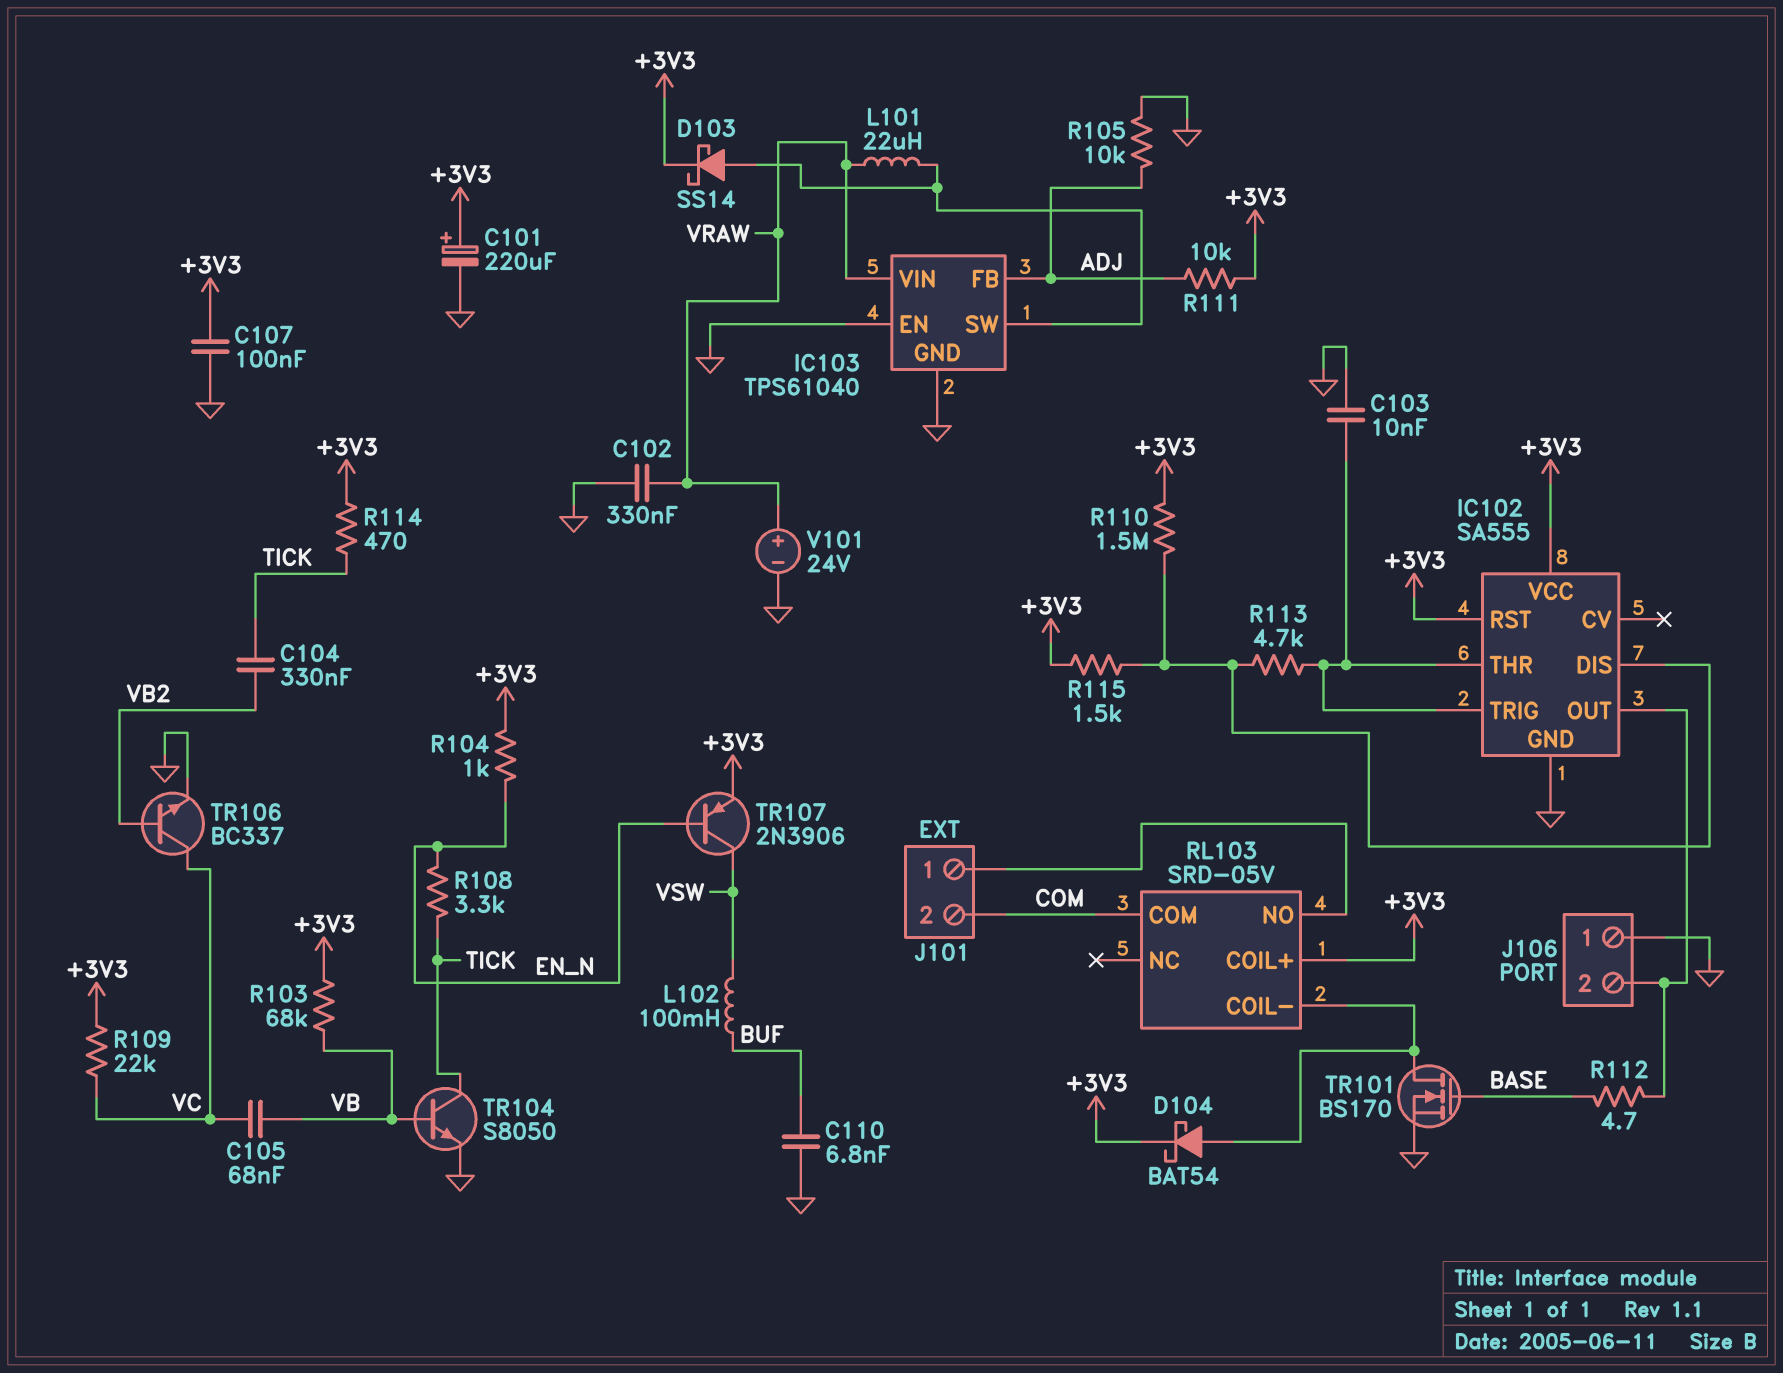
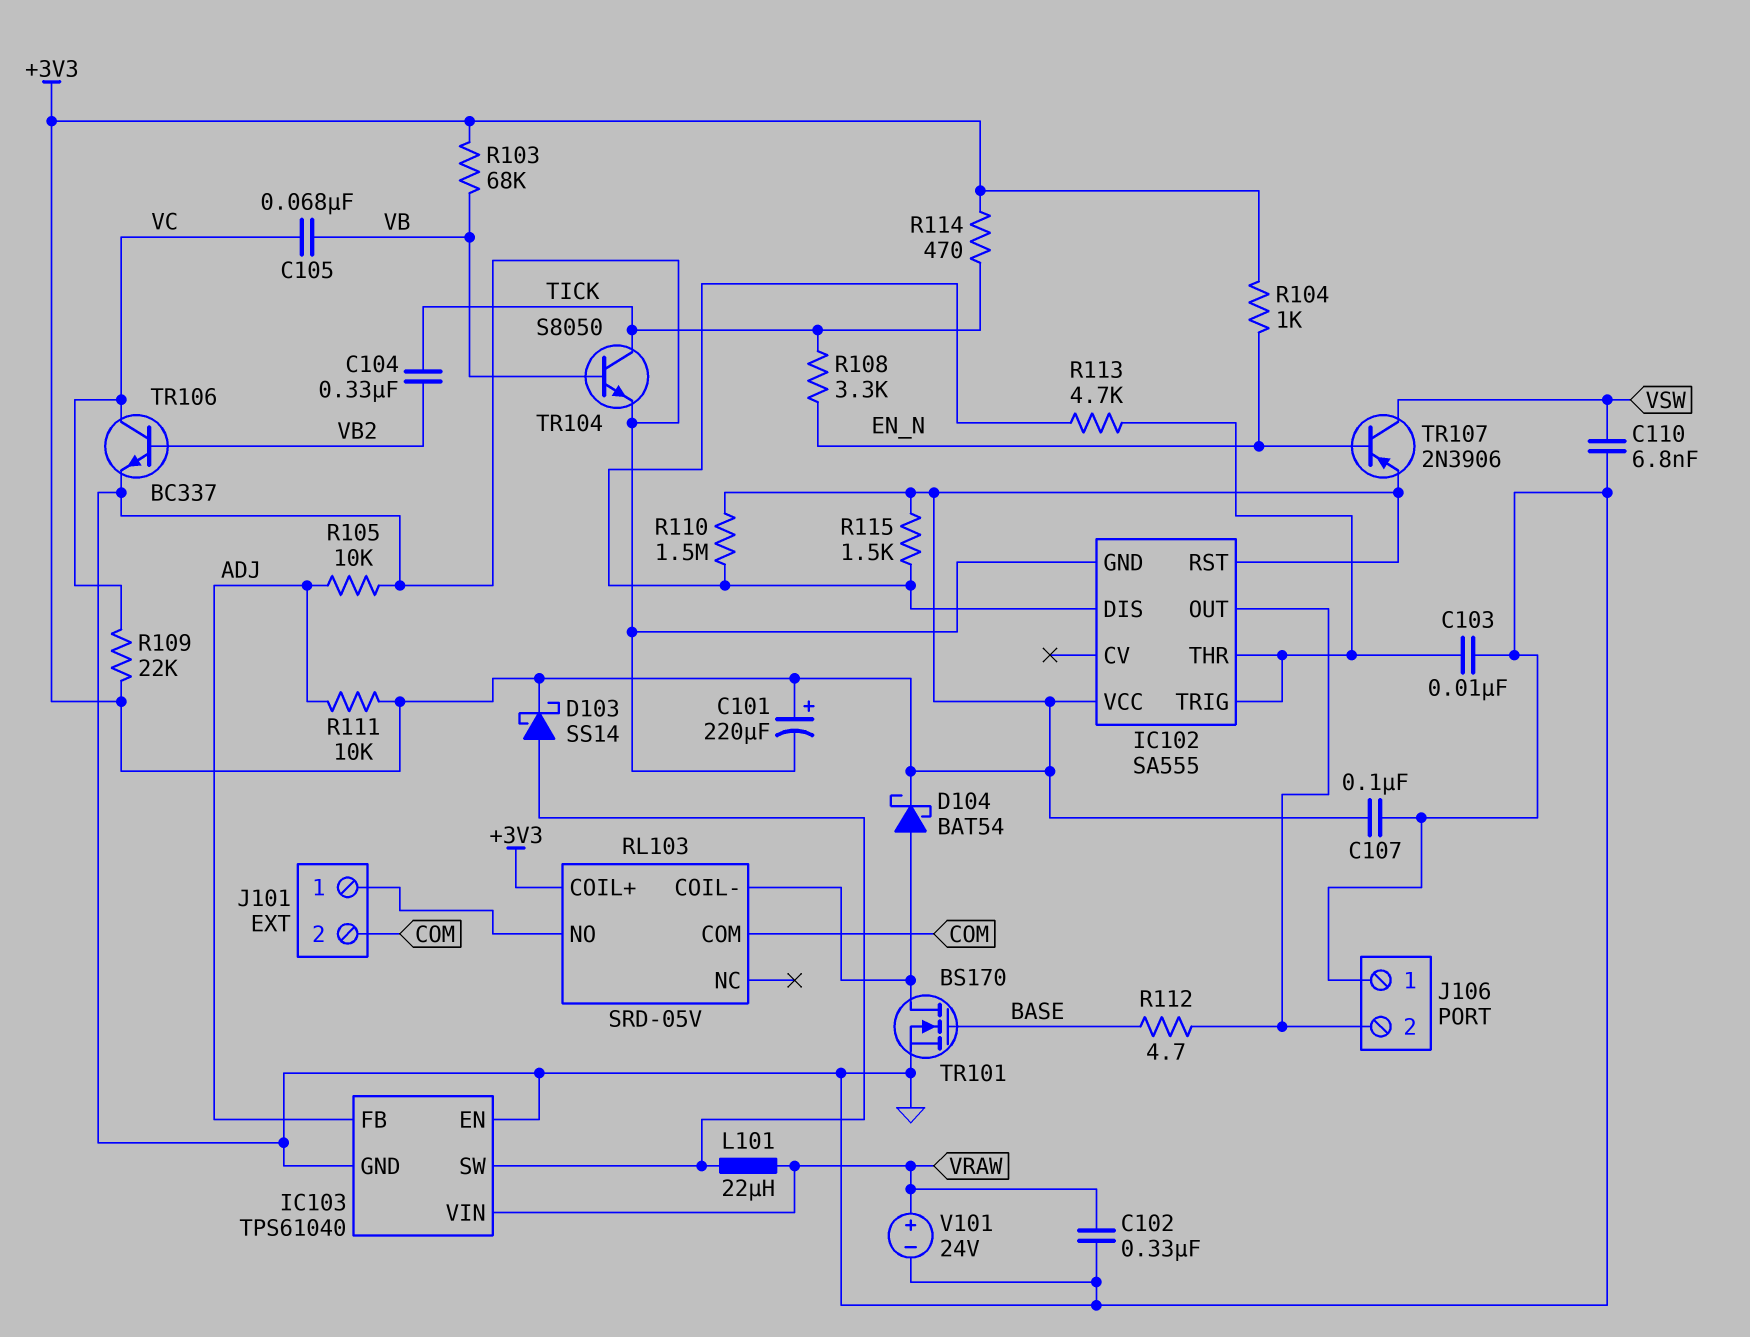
C110: 6.8nF (BUF, GND) -> 6.8nF (GND, VSW)
L102: 100mH (BUF, VSW) -> none

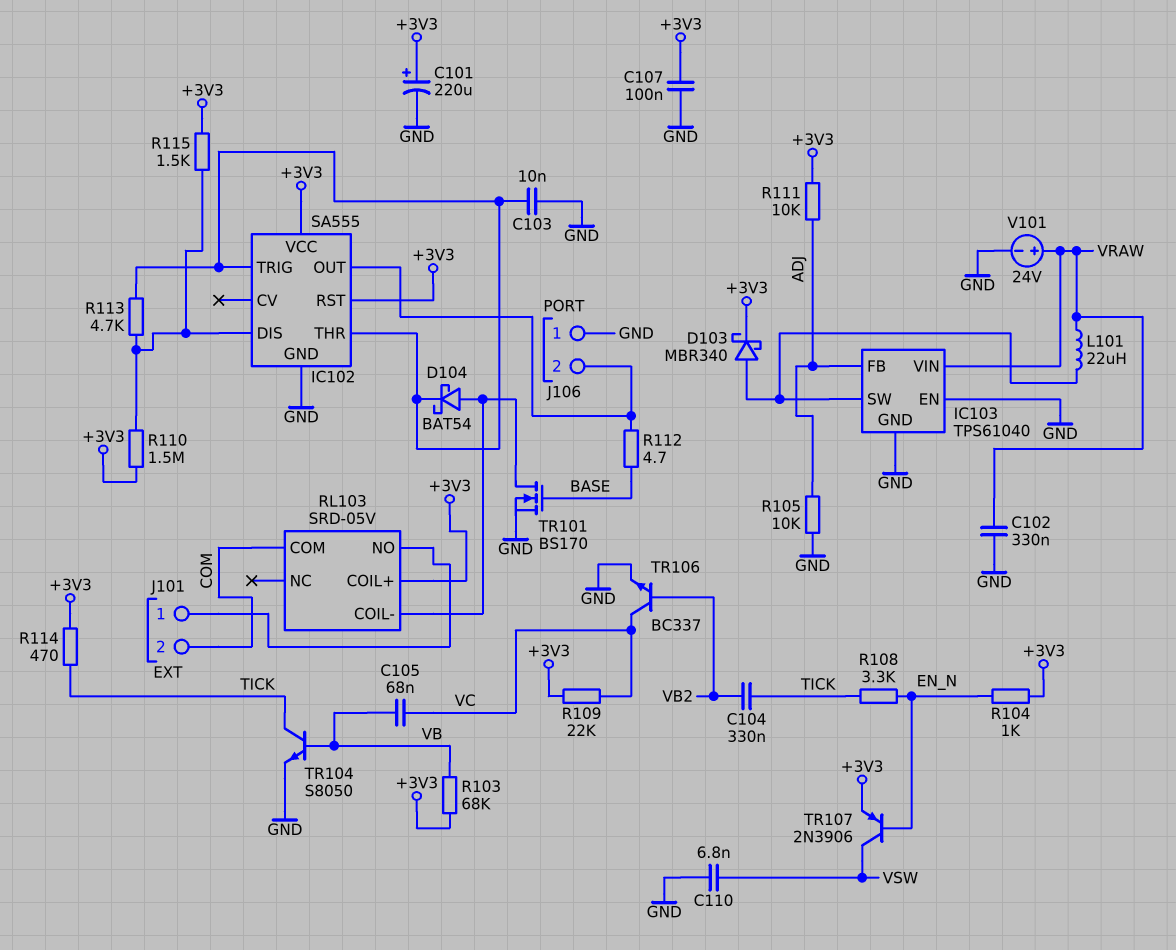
D103: schottky SS14 (A IC103/SW, K +3V3) -> schottky MBR340 (A IC103/SW, K +3V3)
D104: schottky BAT54 (A RL103/COIL-, K +3V3) -> schottky BAT54 (A RL103/COIL-, K IC102/THR)

